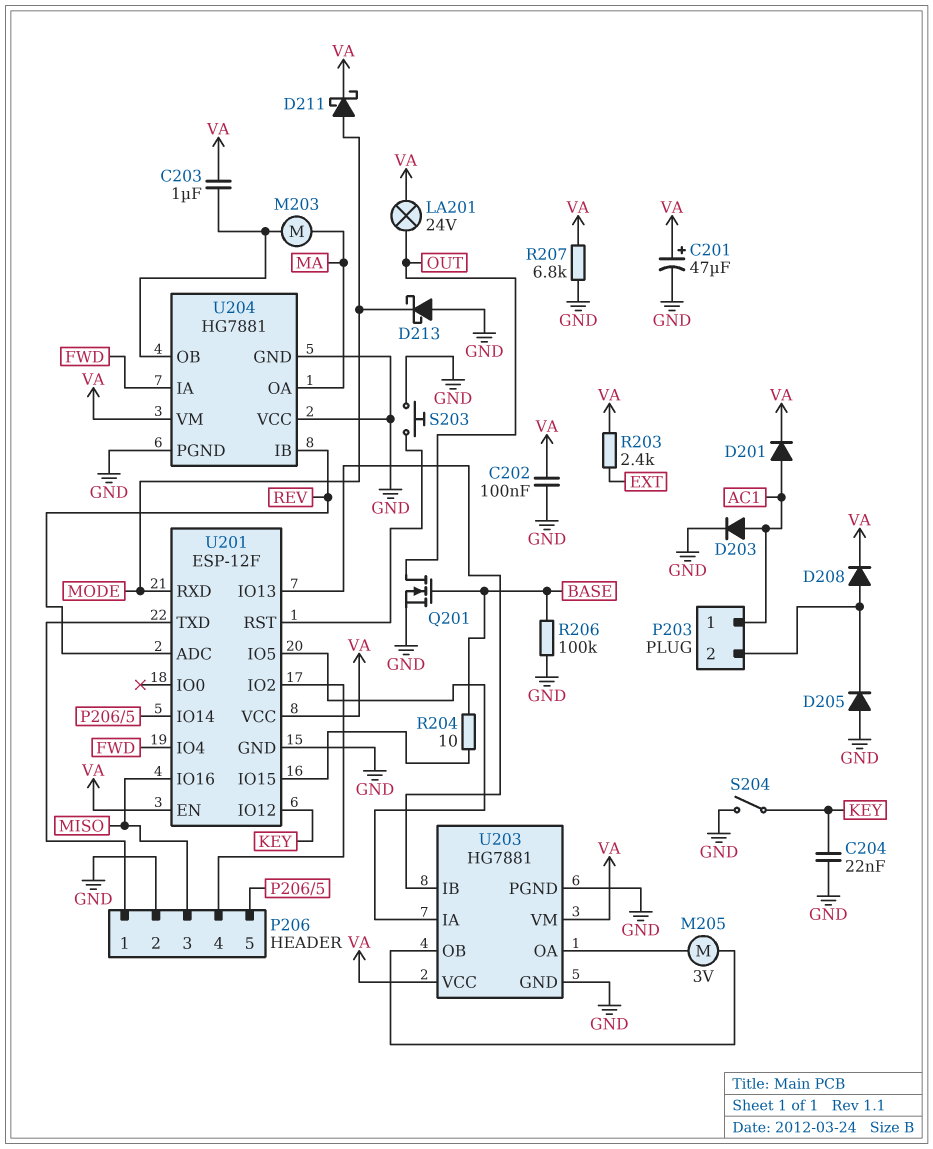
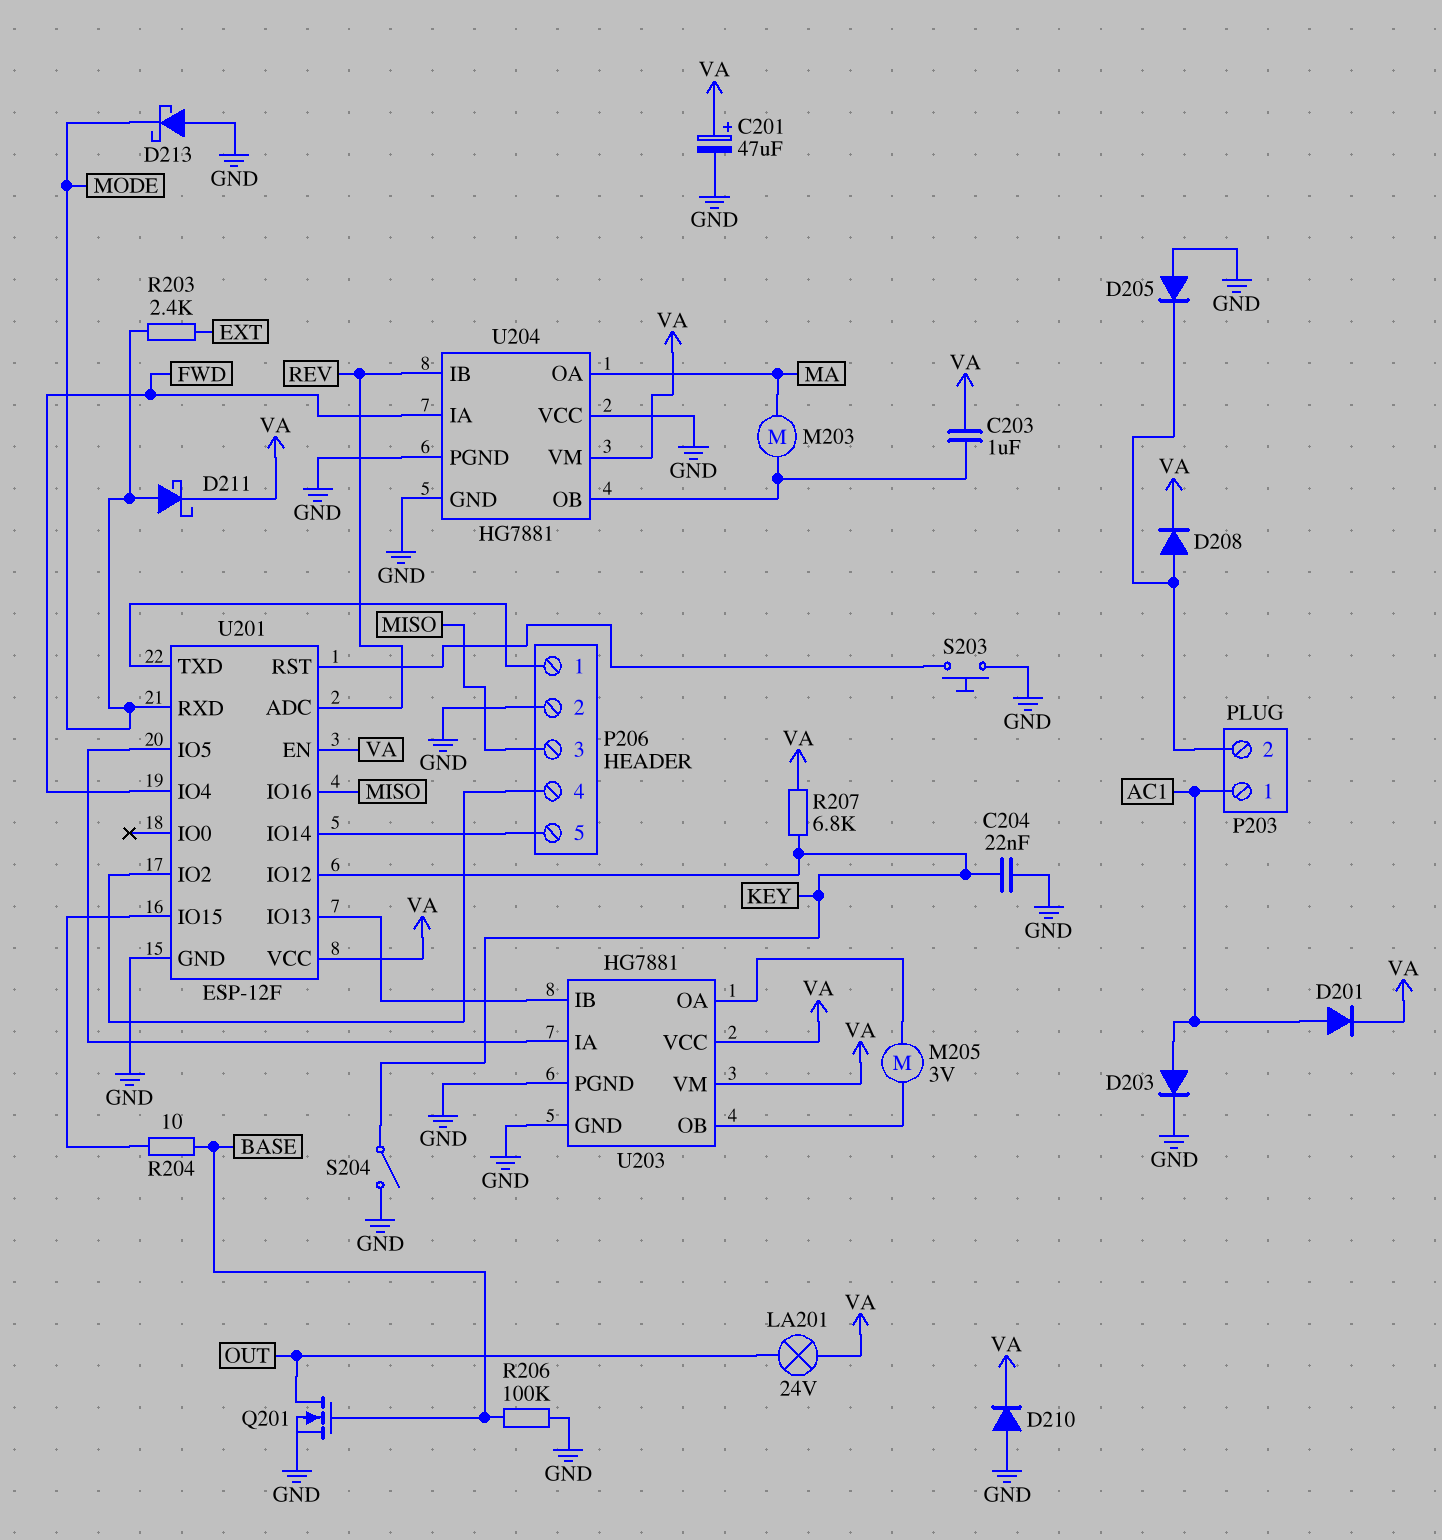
C202: 100nF (GND, VA) -> none
D210: none -> diode (A GND, K VA)
R203: 2.4k (EXT, VA) -> 2.4k (EXT, MODE)
R207: 6.8k (GND, VA) -> 6.8k (KEY, VA)

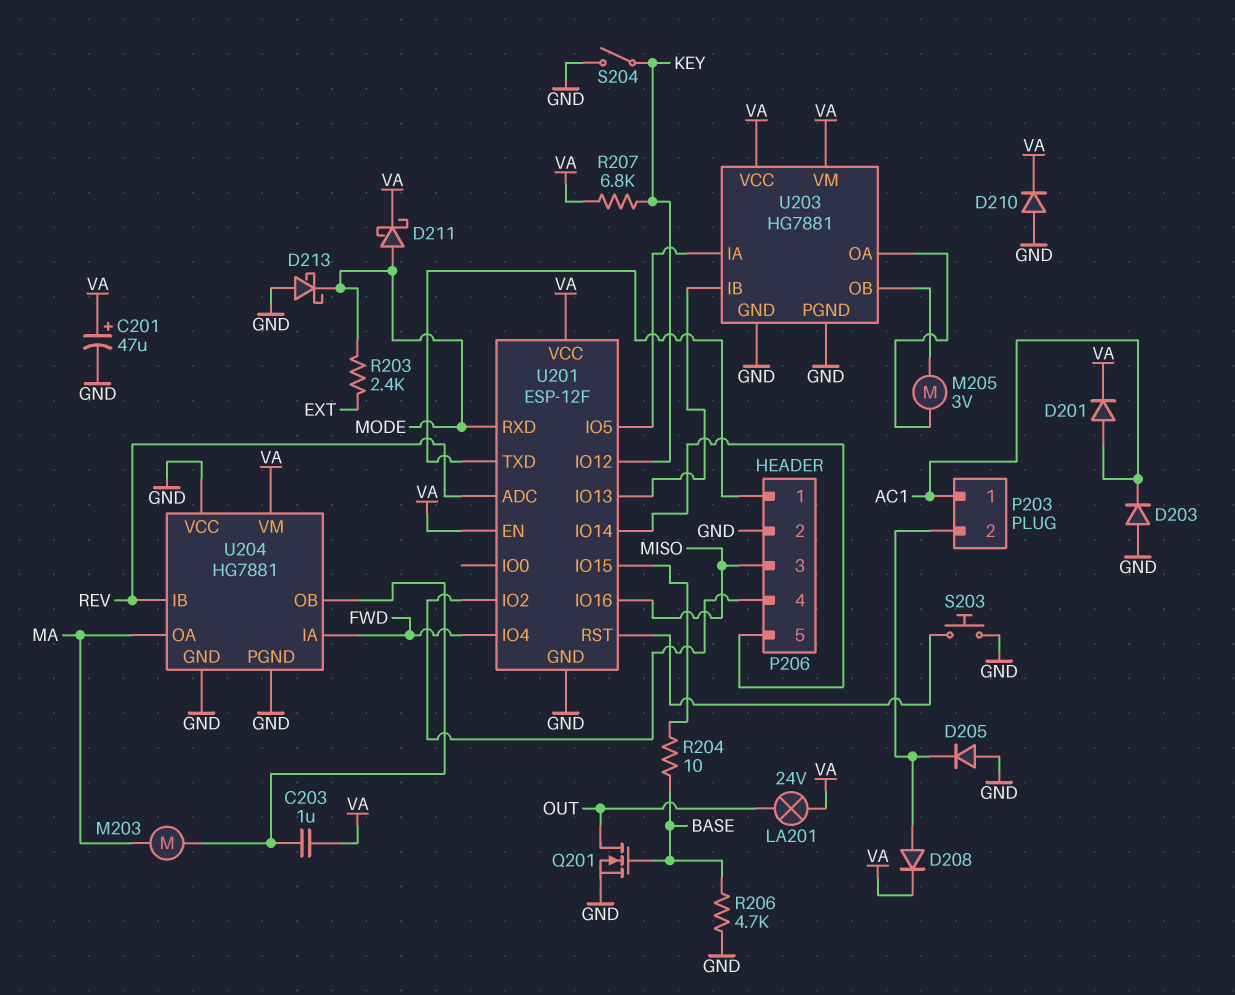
C204: 22nF (GND, KEY) -> none
D203: diode (A AC1, K GND) -> diode (A GND, K AC1)
R206: 100k (BASE, GND) -> 4.7k (BASE, GND)

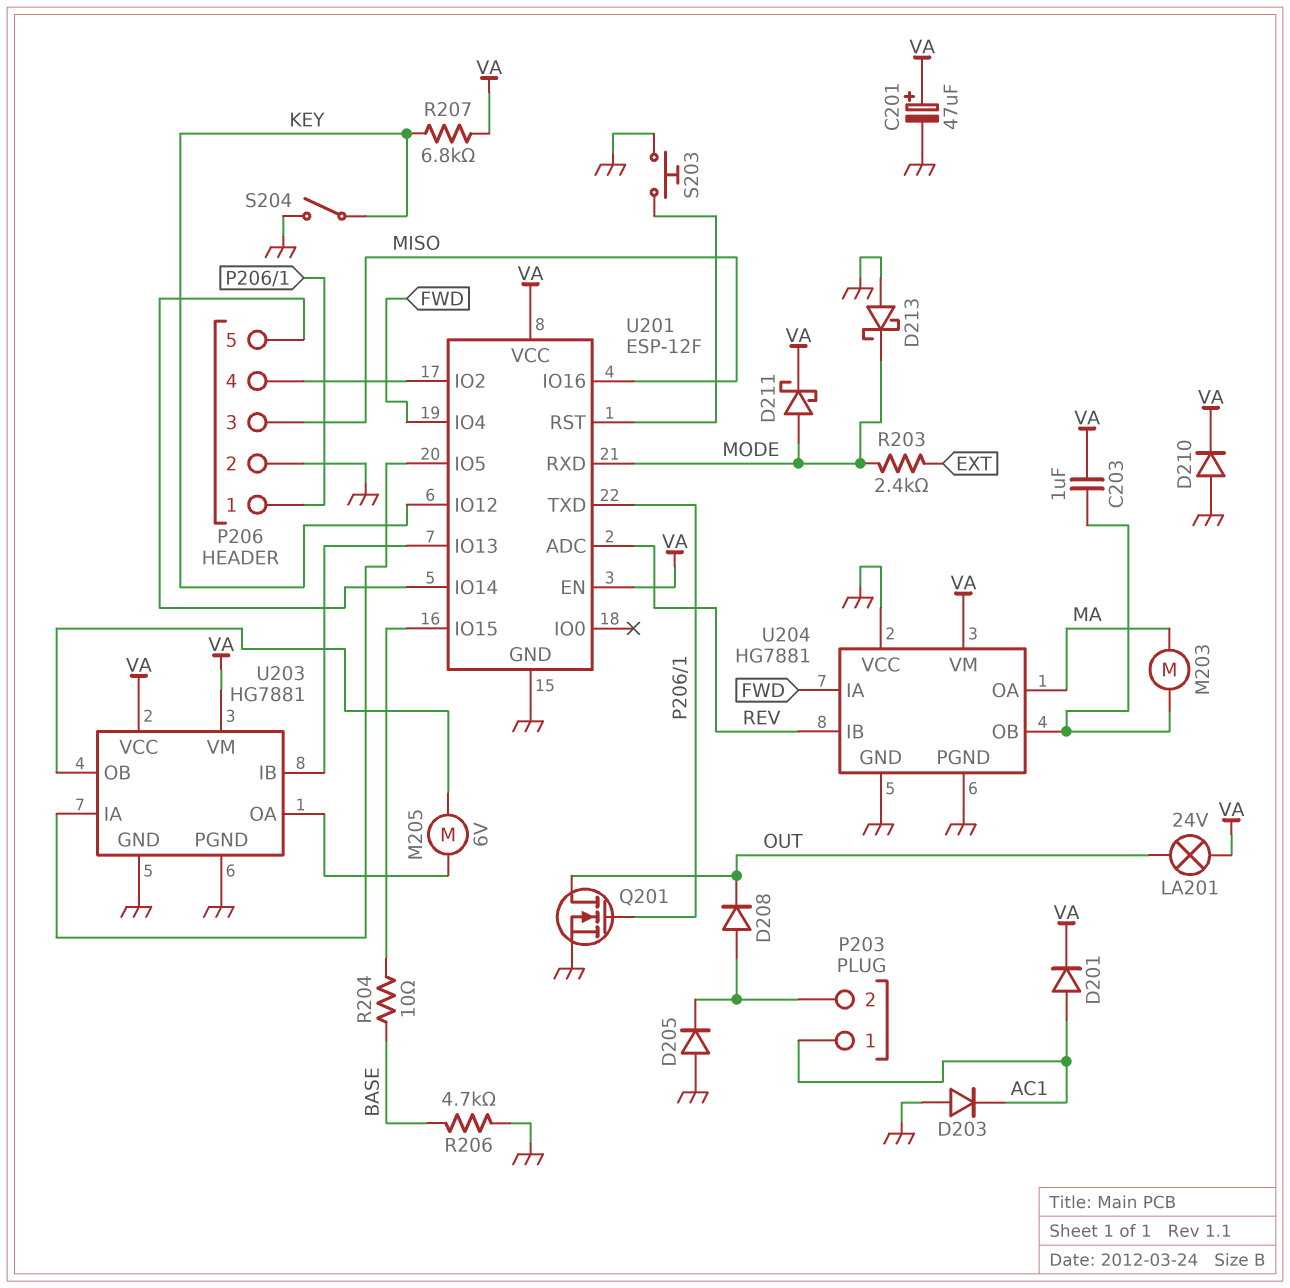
D208: diode (A P203/2, K VA) -> diode (A P203/2, K OUT)
M205: motor 3V (U203/OA, U203/OB) -> motor 6V (U203/OA, U203/OB)
Q201: NMOS (G BASE, D OUT, S GND) -> NMOS (G P206/1, D OUT, S GND)

